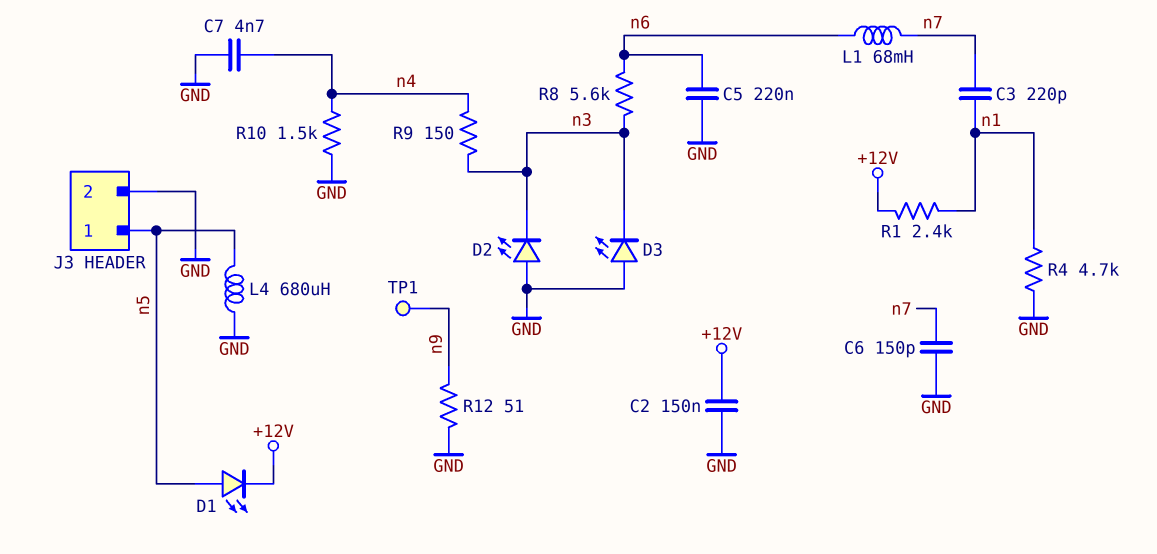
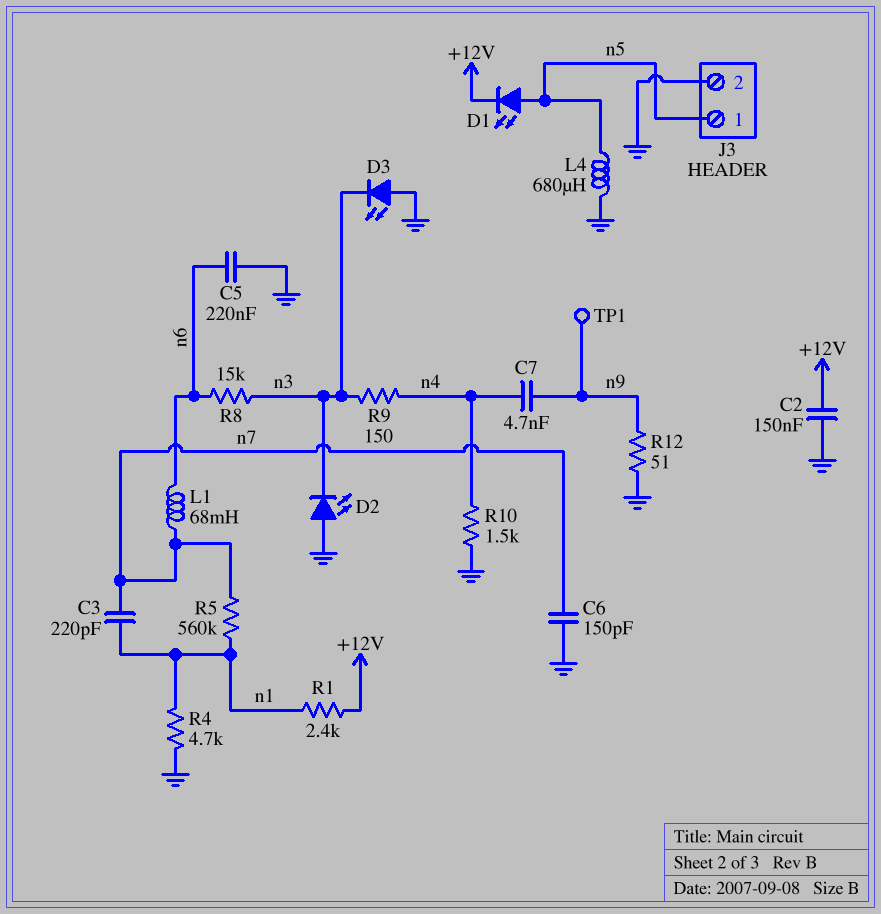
C7: 4.7nF (GND, n4) -> 4.7nF (n4, n9)
R5: none -> 560k (n1, n7)
R8: 5.6k (n3, n6) -> 15k (n3, n6)

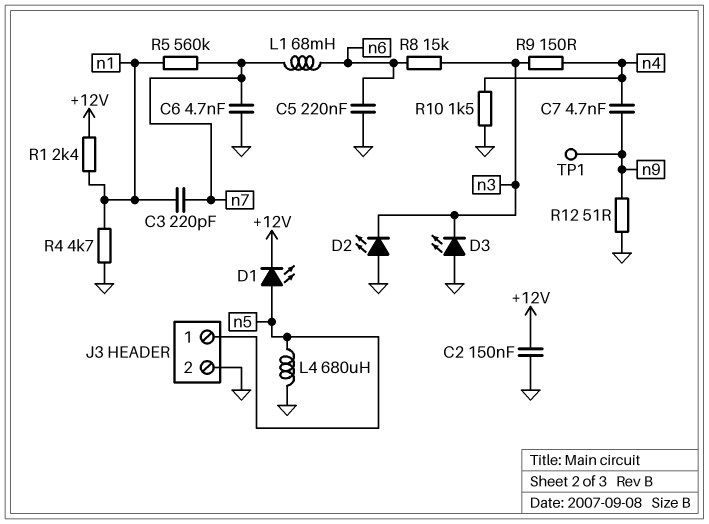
C6: 150pF (GND, n7) -> 4.7nF (GND, n7)

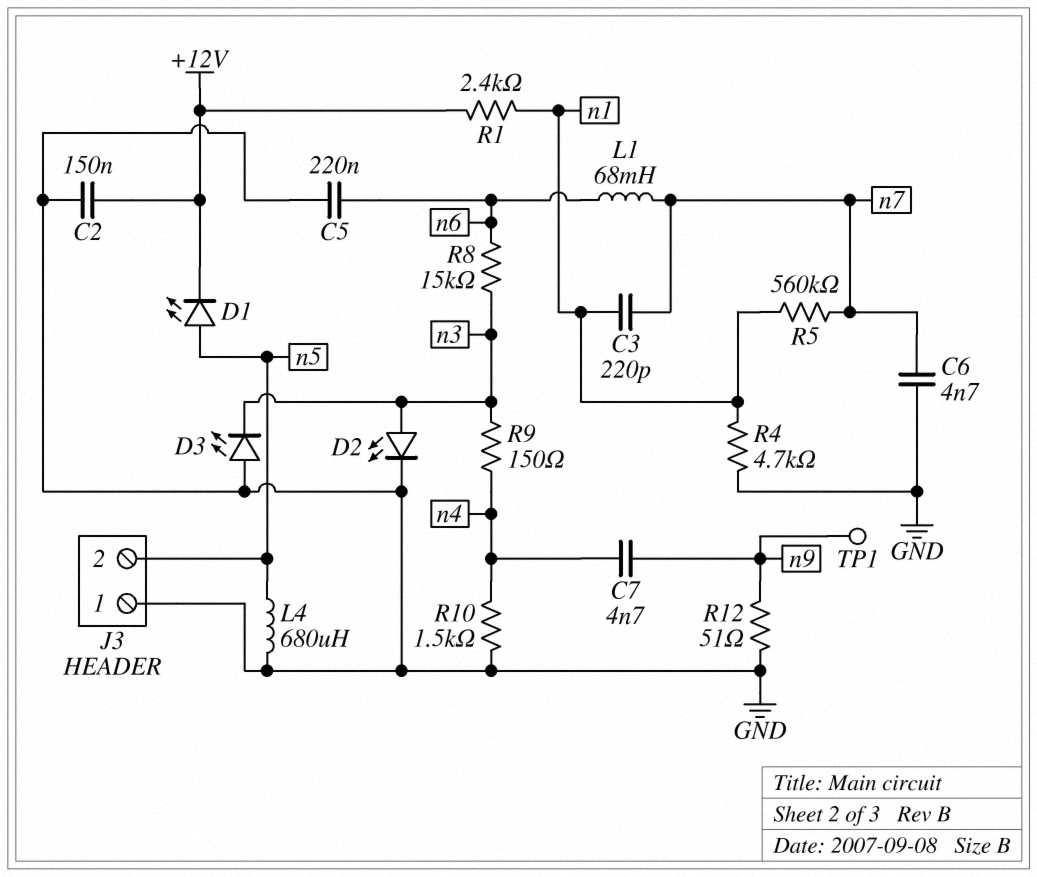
D2: LED (A GND, K n3) -> LED (A n3, K GND)
J3 pin 1: n5 -> GND
J3 pin 2: GND -> n5

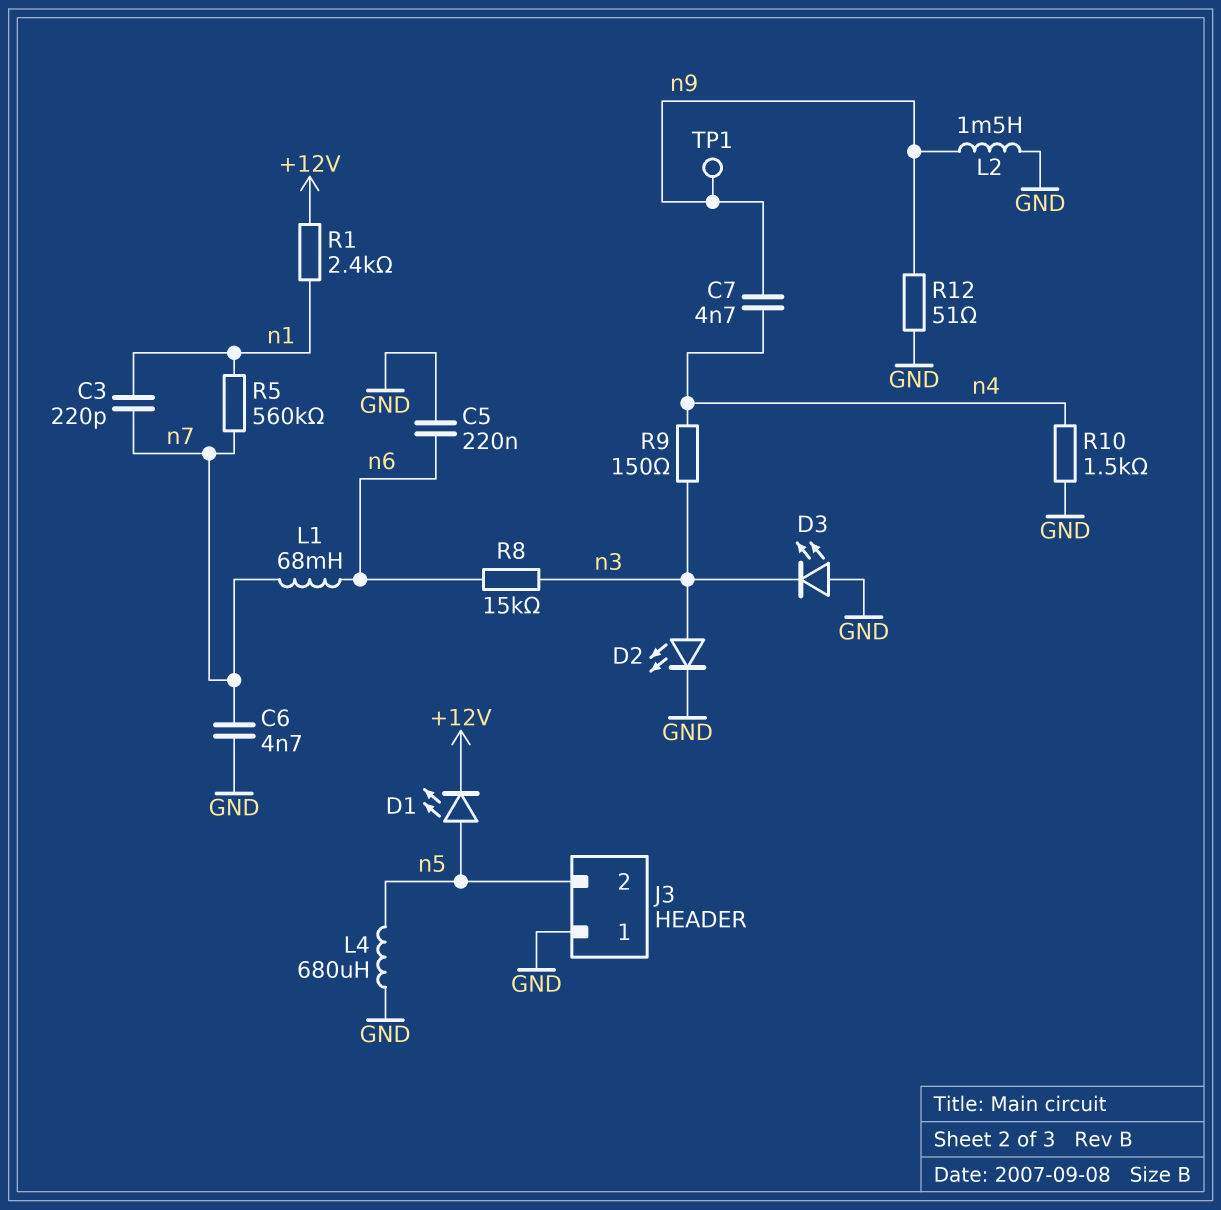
C2: 150nF (+12V, GND) -> none
L2: none -> 1.5mH (GND, n9)
R4: 4.7k (GND, n1) -> none

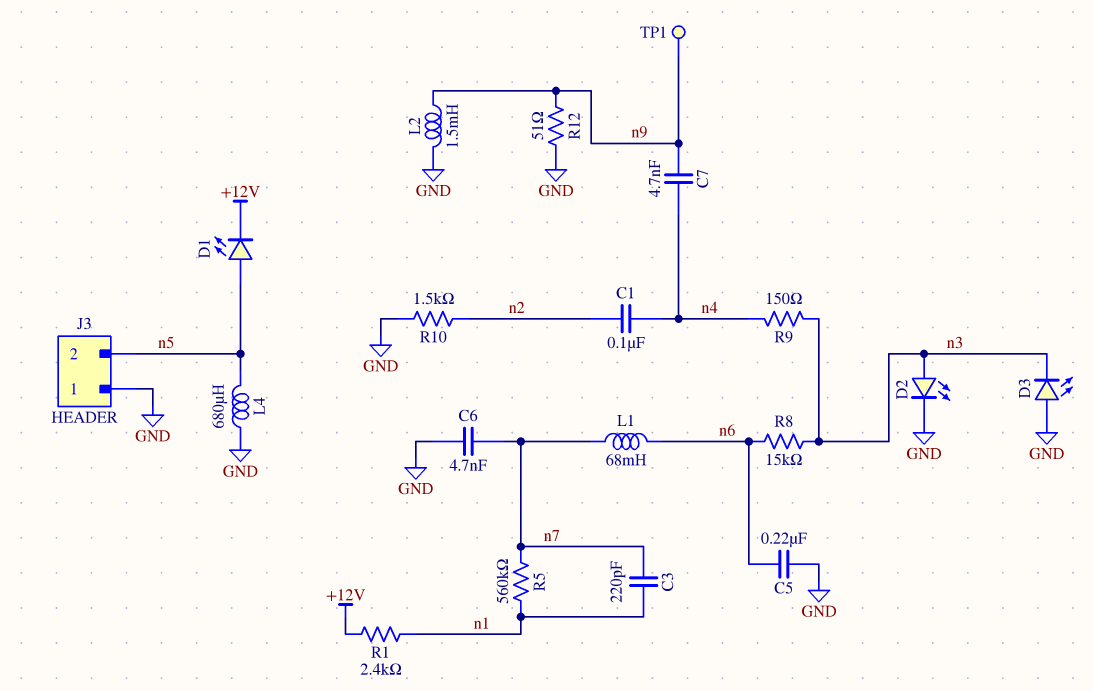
C1: none -> 100nF (n2, n4)
R10: 1.5k (GND, n4) -> 1.5k (GND, n2)

